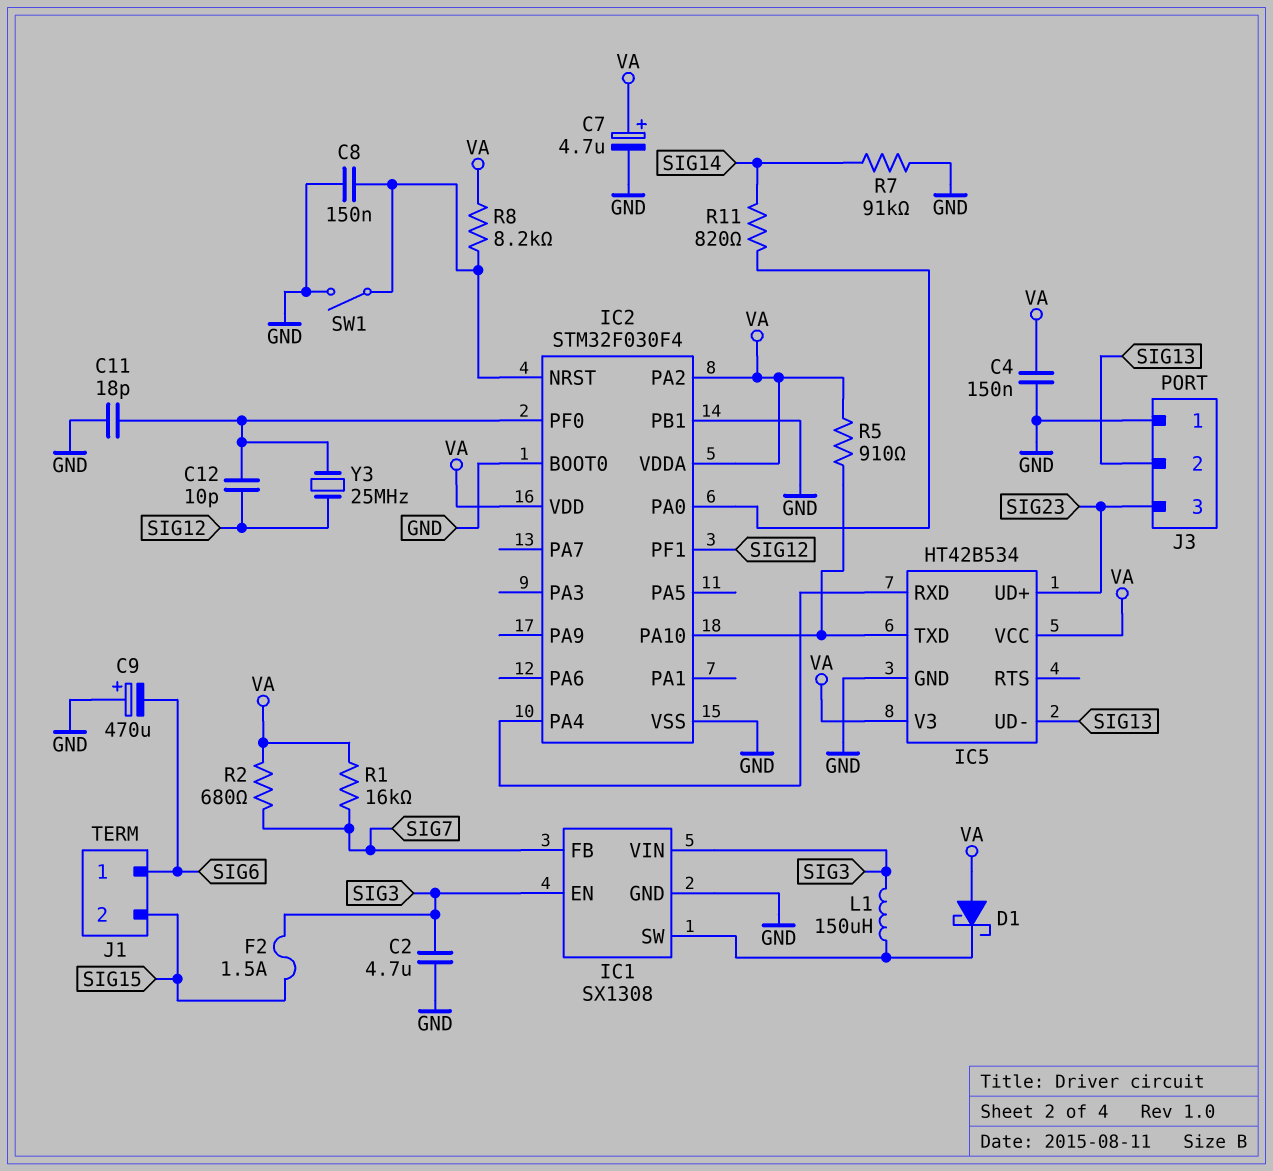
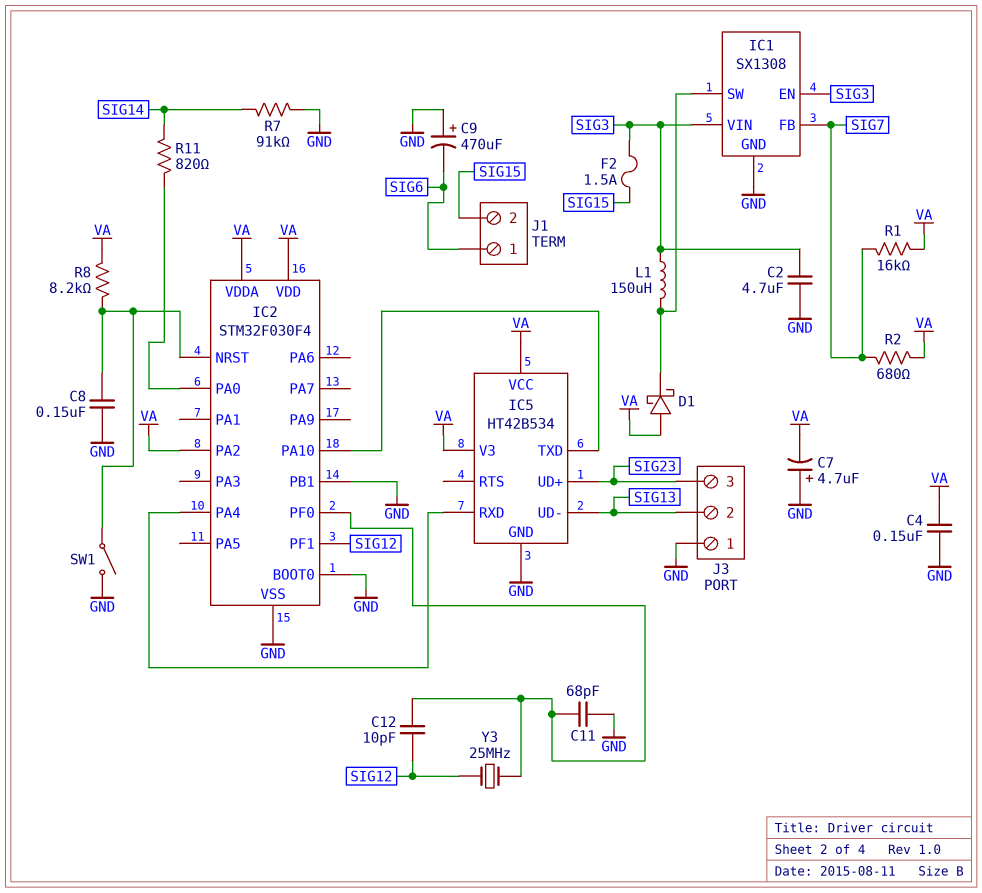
C7: 4.7uF (plus VA, minus GND) -> 4.7uF (plus GND, minus VA)
C11: 18pF (GND, IC2/PF0) -> 68pF (GND, IC2/PF0)
R5: 910 (IC2/PA10, VA) -> none

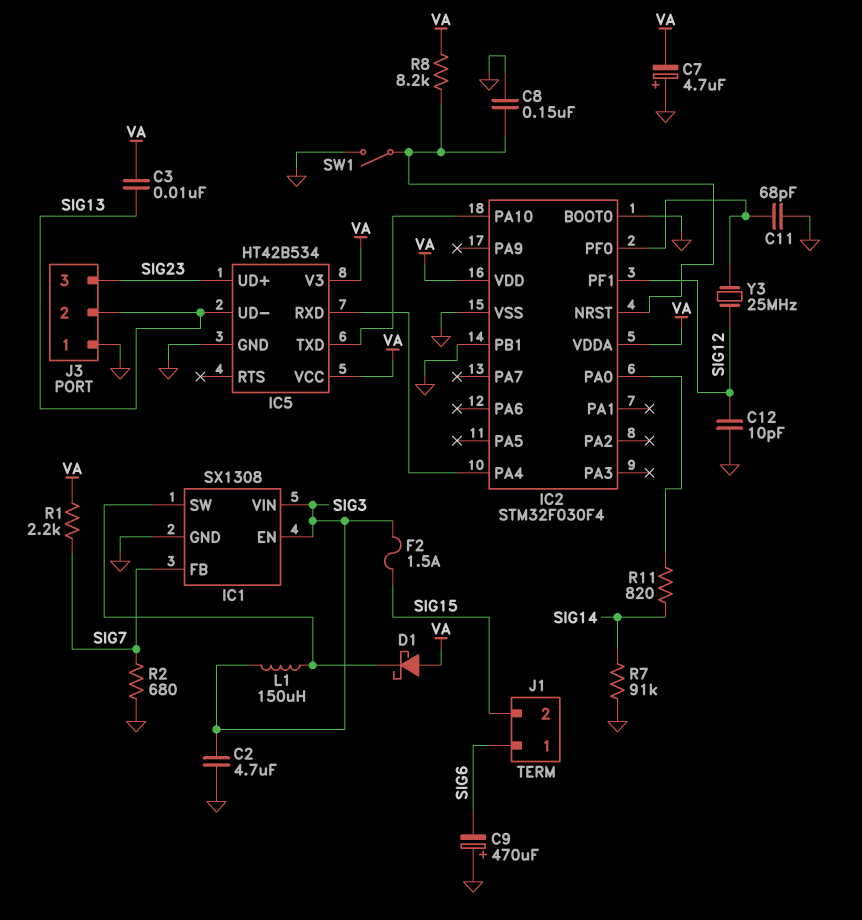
C3: none -> 10nF (SIG13, VA)
C4: 150nF (GND, VA) -> none
C12: 10pF (IC2/PF0, SIG12) -> 10pF (GND, SIG12)
IC2 pin PA2: VA -> none
R1: 16k (SIG7, VA) -> 2.2k (SIG7, VA)
R2: 680 (SIG7, VA) -> 680 (GND, SIG7)

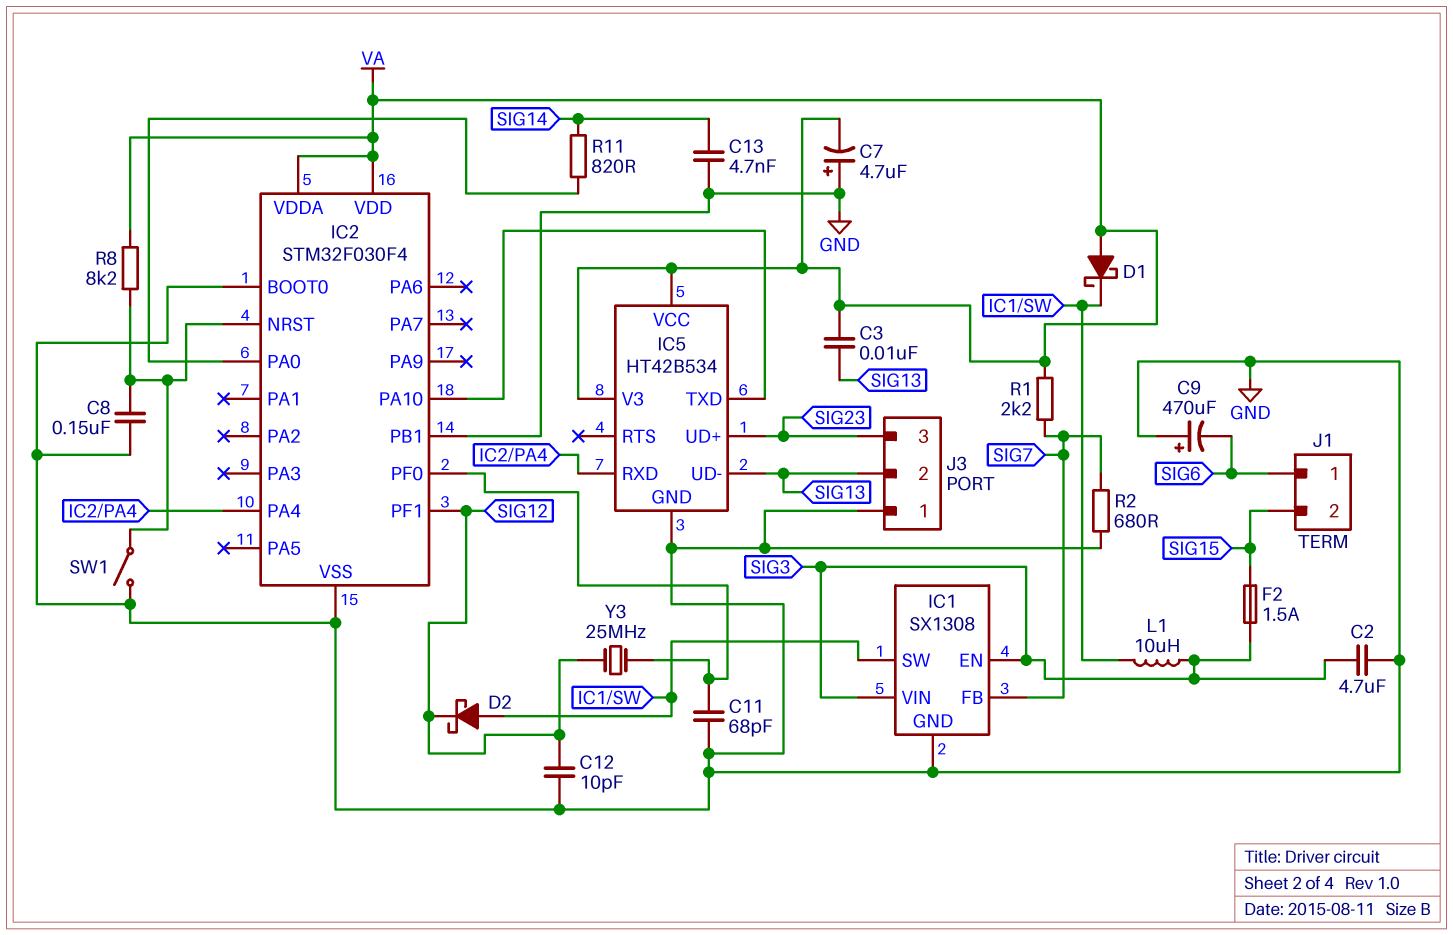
C13: none -> 4.7nF (GND, SIG14)
D2: none -> schottky (A IC1/SW, K SIG12)
L1: 150uH (IC1/SW, SIG3) -> 10uH (IC1/SW, SIG3)
R7: 91k (GND, SIG14) -> none

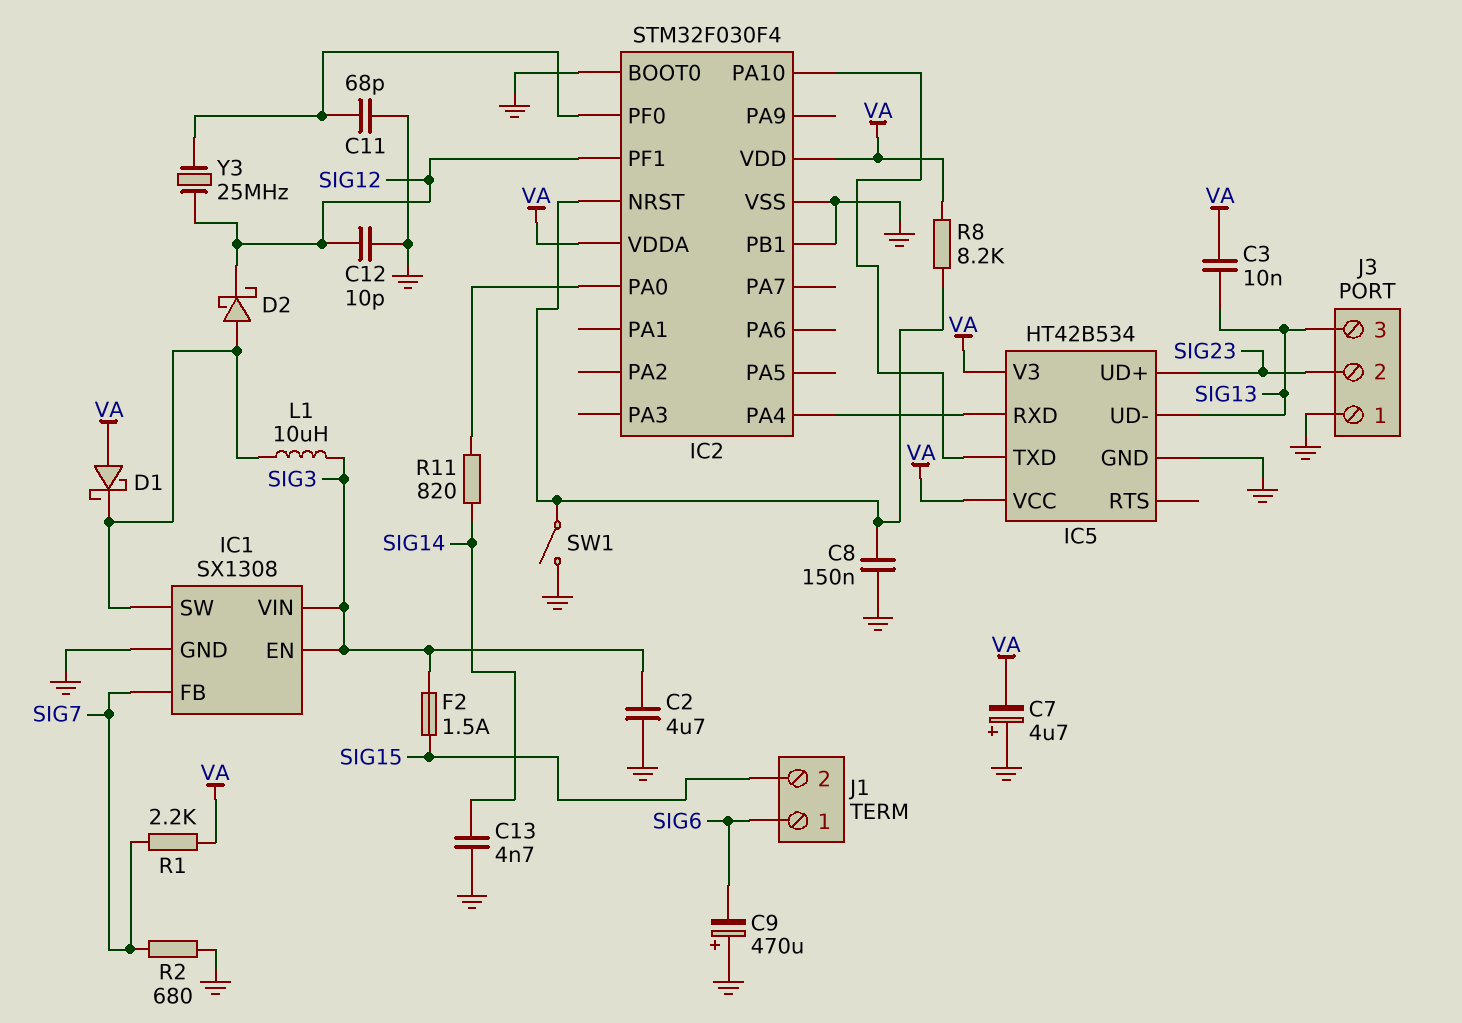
J3 pin 2: SIG13 -> SIG23
J3 pin 3: SIG23 -> SIG13

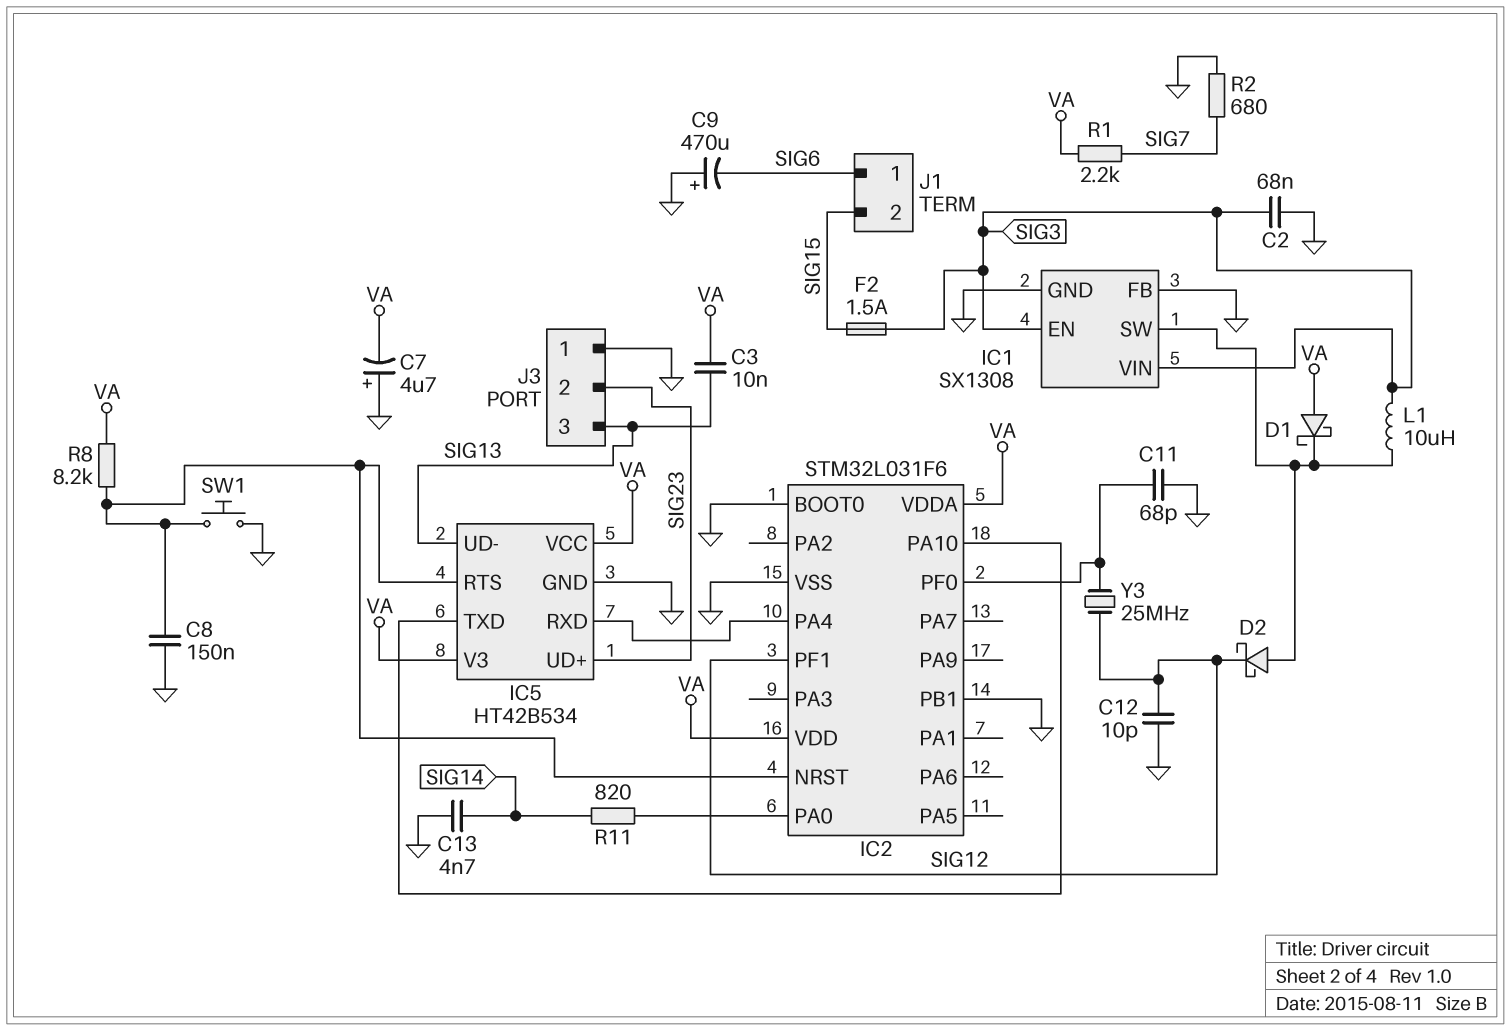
C2: 4.7uF (GND, SIG3) -> 68nF (GND, SIG3)
IC1 pin FB: SIG7 -> GND
IC2: STM32F030F4 -> STM32L031F6
IC5 pin RTS: none -> IC2/NRST
SW1: switch (GND, IC2/NRST) -> button (GND, IC2/NRST)

